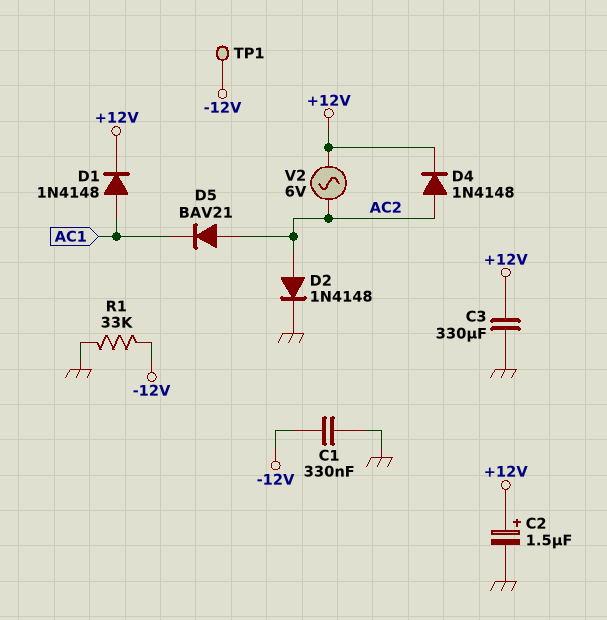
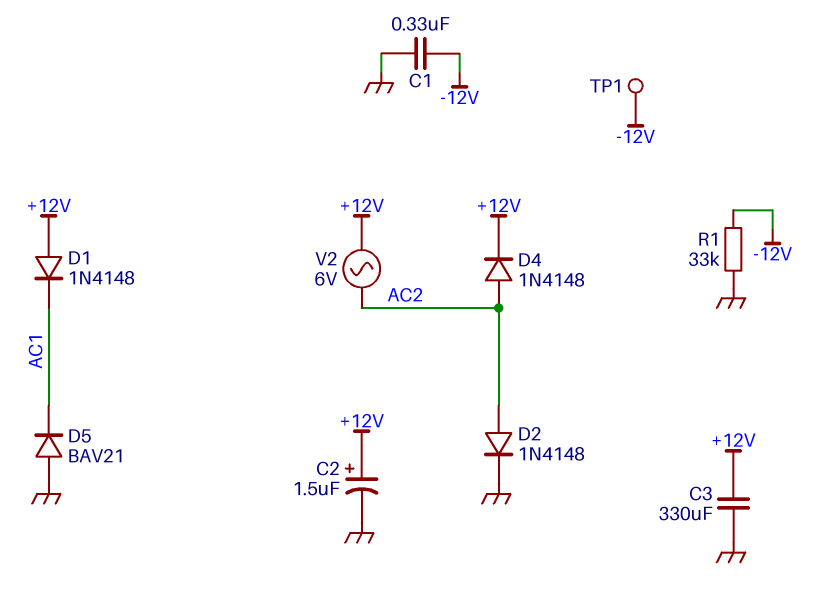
D1: diode 1N4148 (A AC1, K +12V) -> diode 1N4148 (A +12V, K AC1)
D5: diode BAV21 (A AC2, K AC1) -> diode BAV21 (A GND, K AC1)

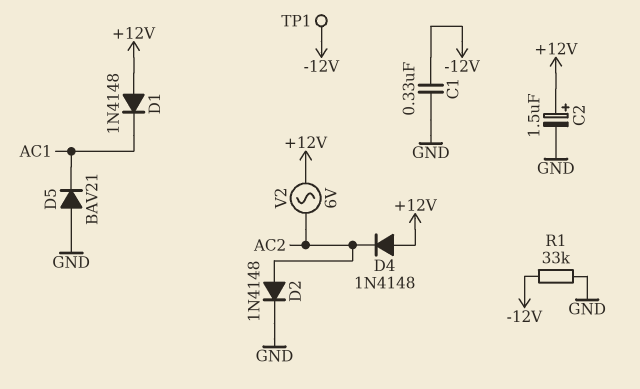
C3: 330uF (+12V, GND) -> none
D4: diode 1N4148 (A AC2, K +12V) -> diode 1N4148 (A +12V, K AC2)

